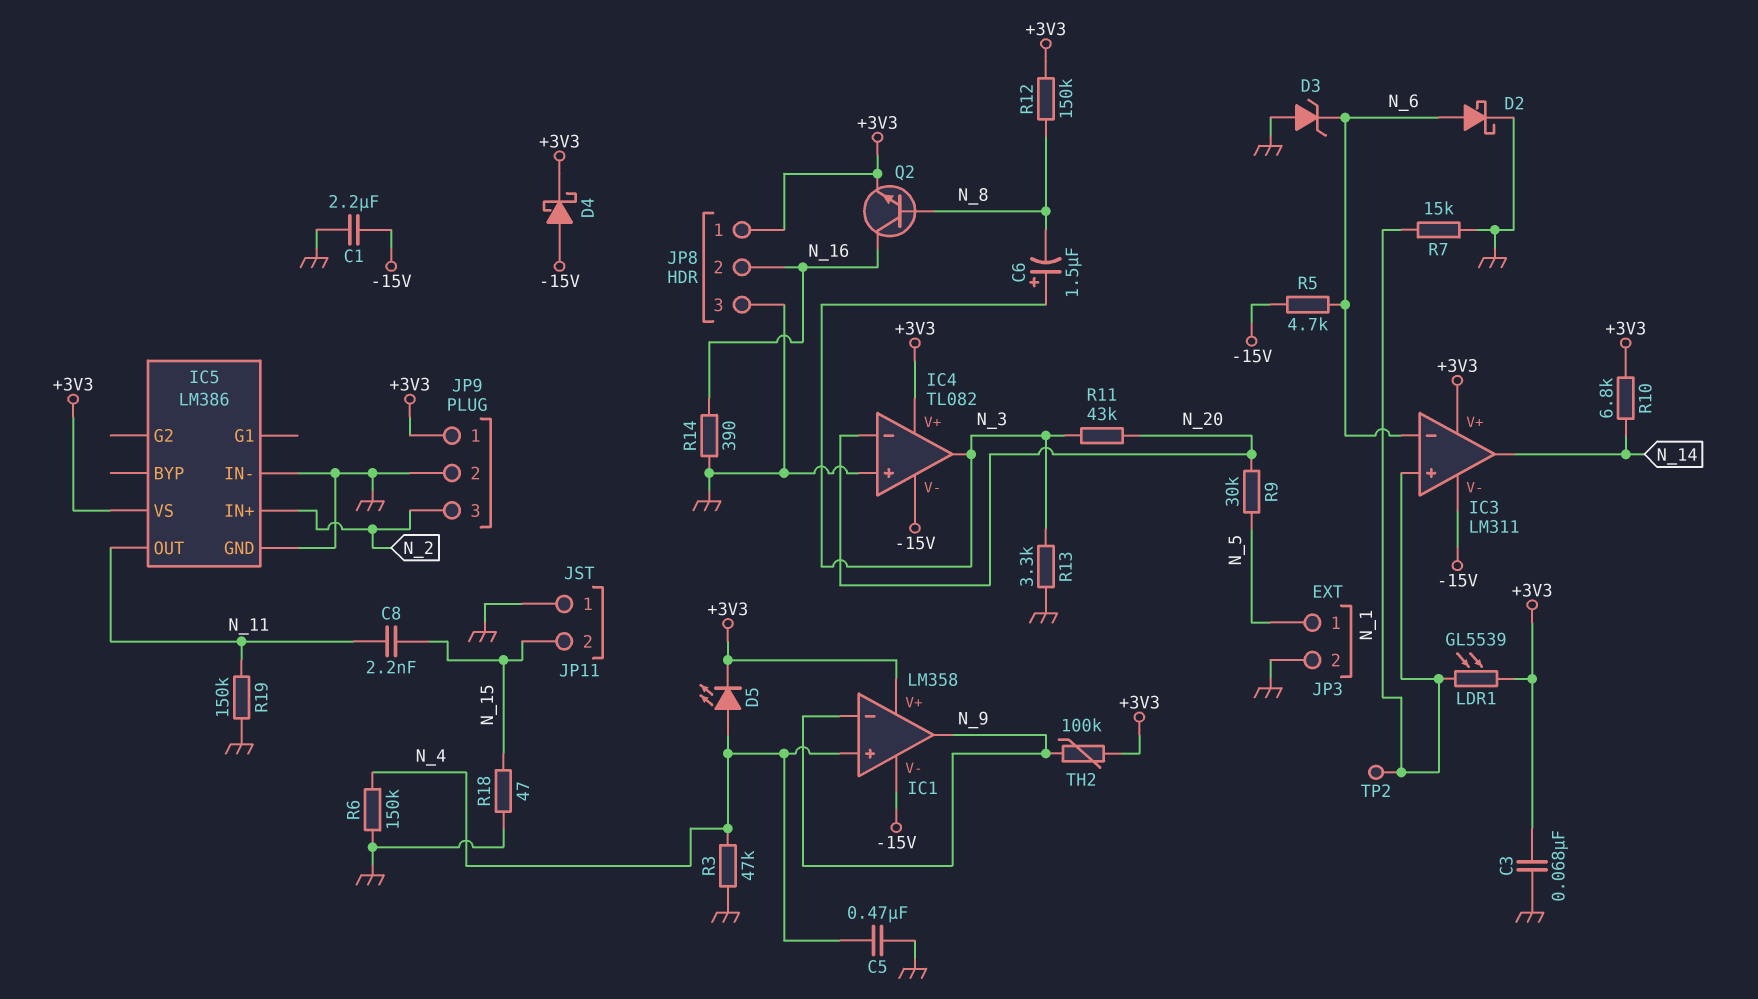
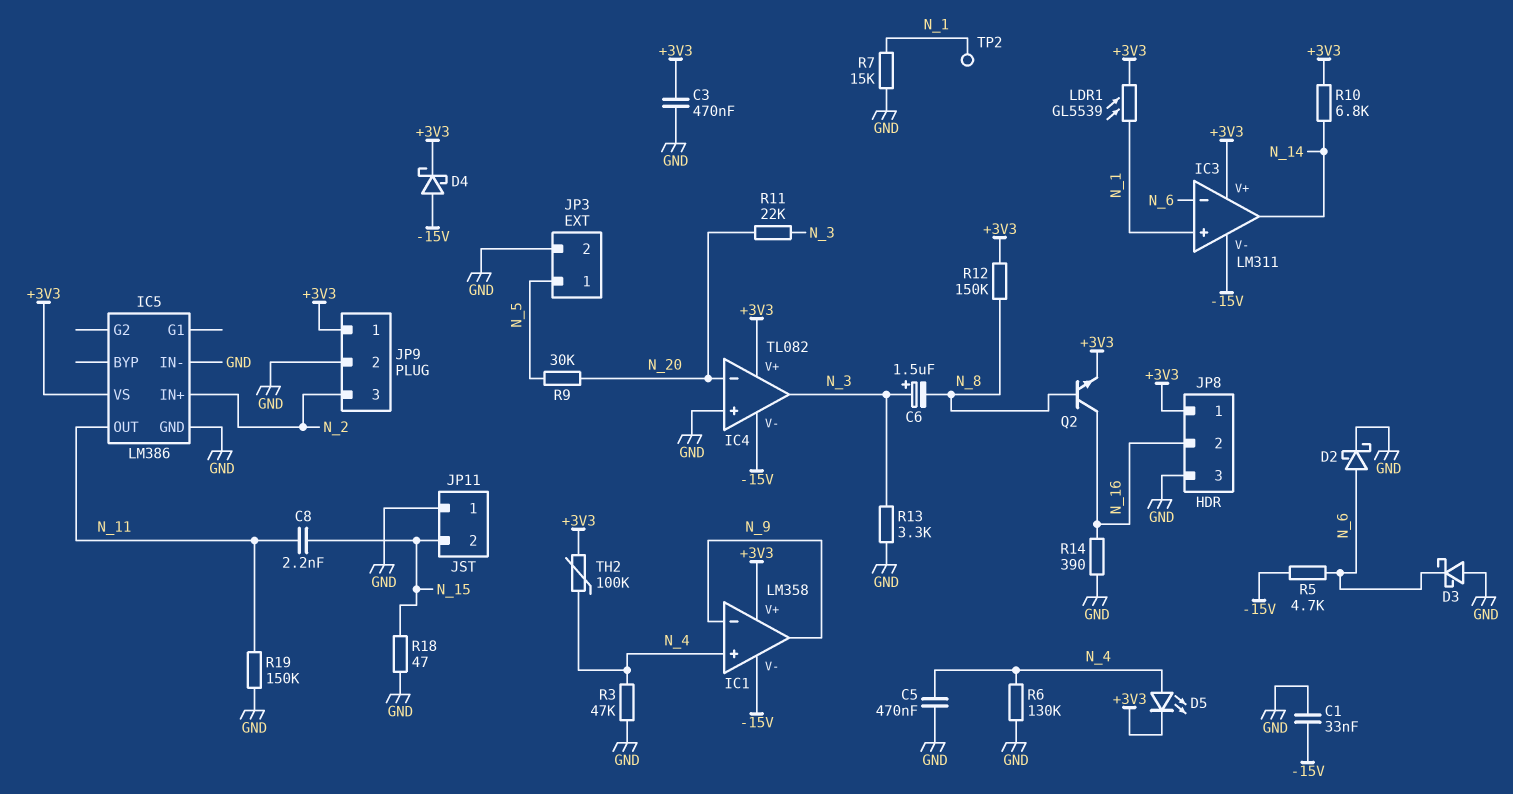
C1: 2.2uF (-15V, GND) -> 33nF (-15V, GND)
C3: 68nF (+3V3, GND) -> 470nF (+3V3, GND)
D3: zener (A GND, K N_6) -> schottky (A GND, K N_6)
R6: 150k (GND, N_4) -> 130k (GND, N_4)
R11: 43k (N_3, N_20) -> 22k (N_3, N_20)
TH2: 100k (+3V3, N_9) -> 100k (+3V3, N_4)

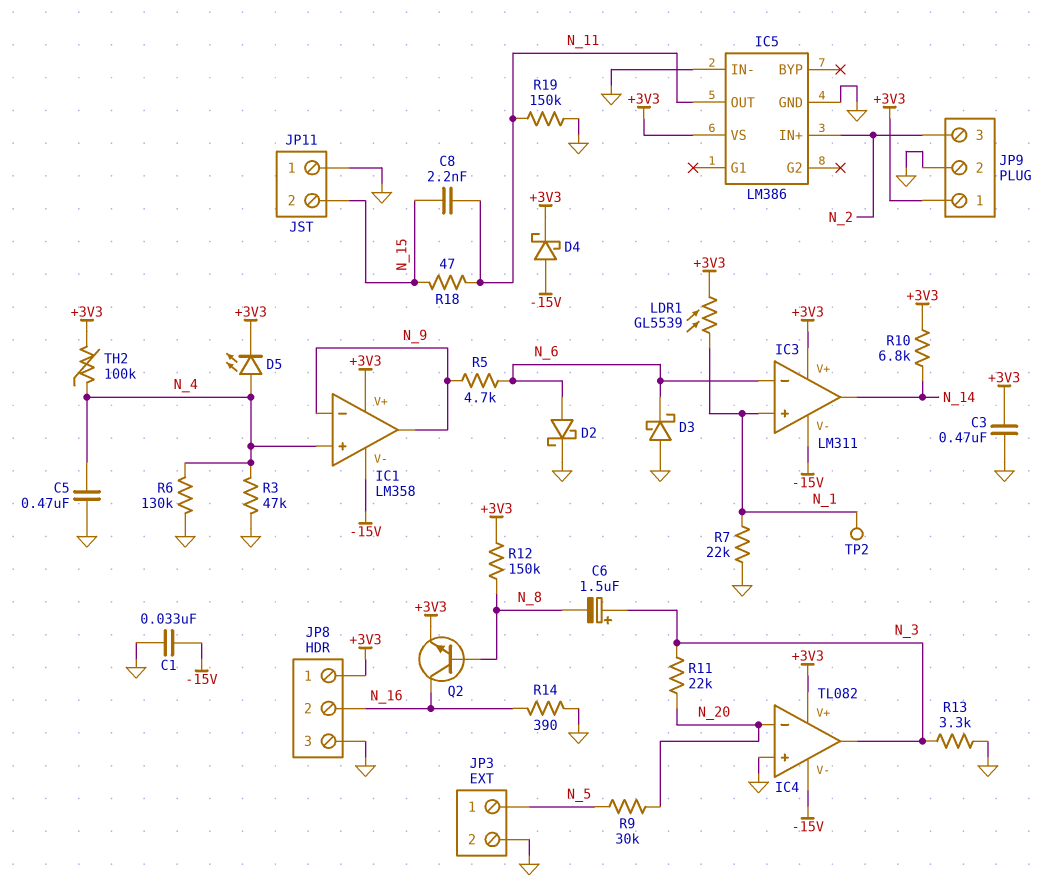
R5: 4.7k (-15V, N_6) -> 4.7k (N_6, N_9)
R7: 15k (GND, N_1) -> 22k (GND, N_1)
R18: 47 (GND, N_15) -> 47 (N_11, N_15)

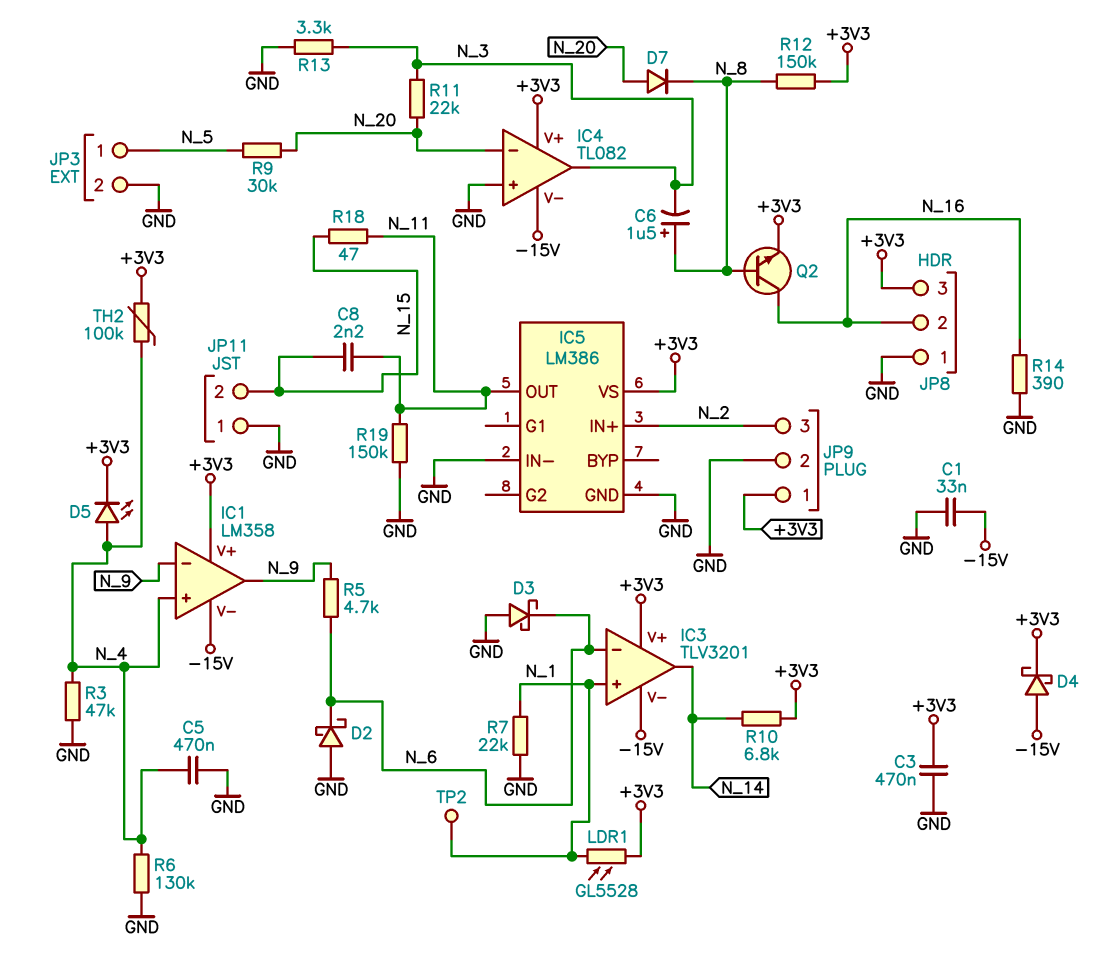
C6: 1.5uF (plus N_3, minus N_8) -> 1.5uF (plus N_8, minus N_3)
D2: schottky (A N_6, K GND) -> schottky (A GND, K N_6)
D7: none -> diode (A N_20, K N_8)
IC3: LM311 -> TLV3201
JP8 pin 1: +3V3 -> GND
JP8 pin 3: GND -> +3V3
LDR1: GL5539 (+3V3, N_1) -> GL5528 (+3V3, N_1)

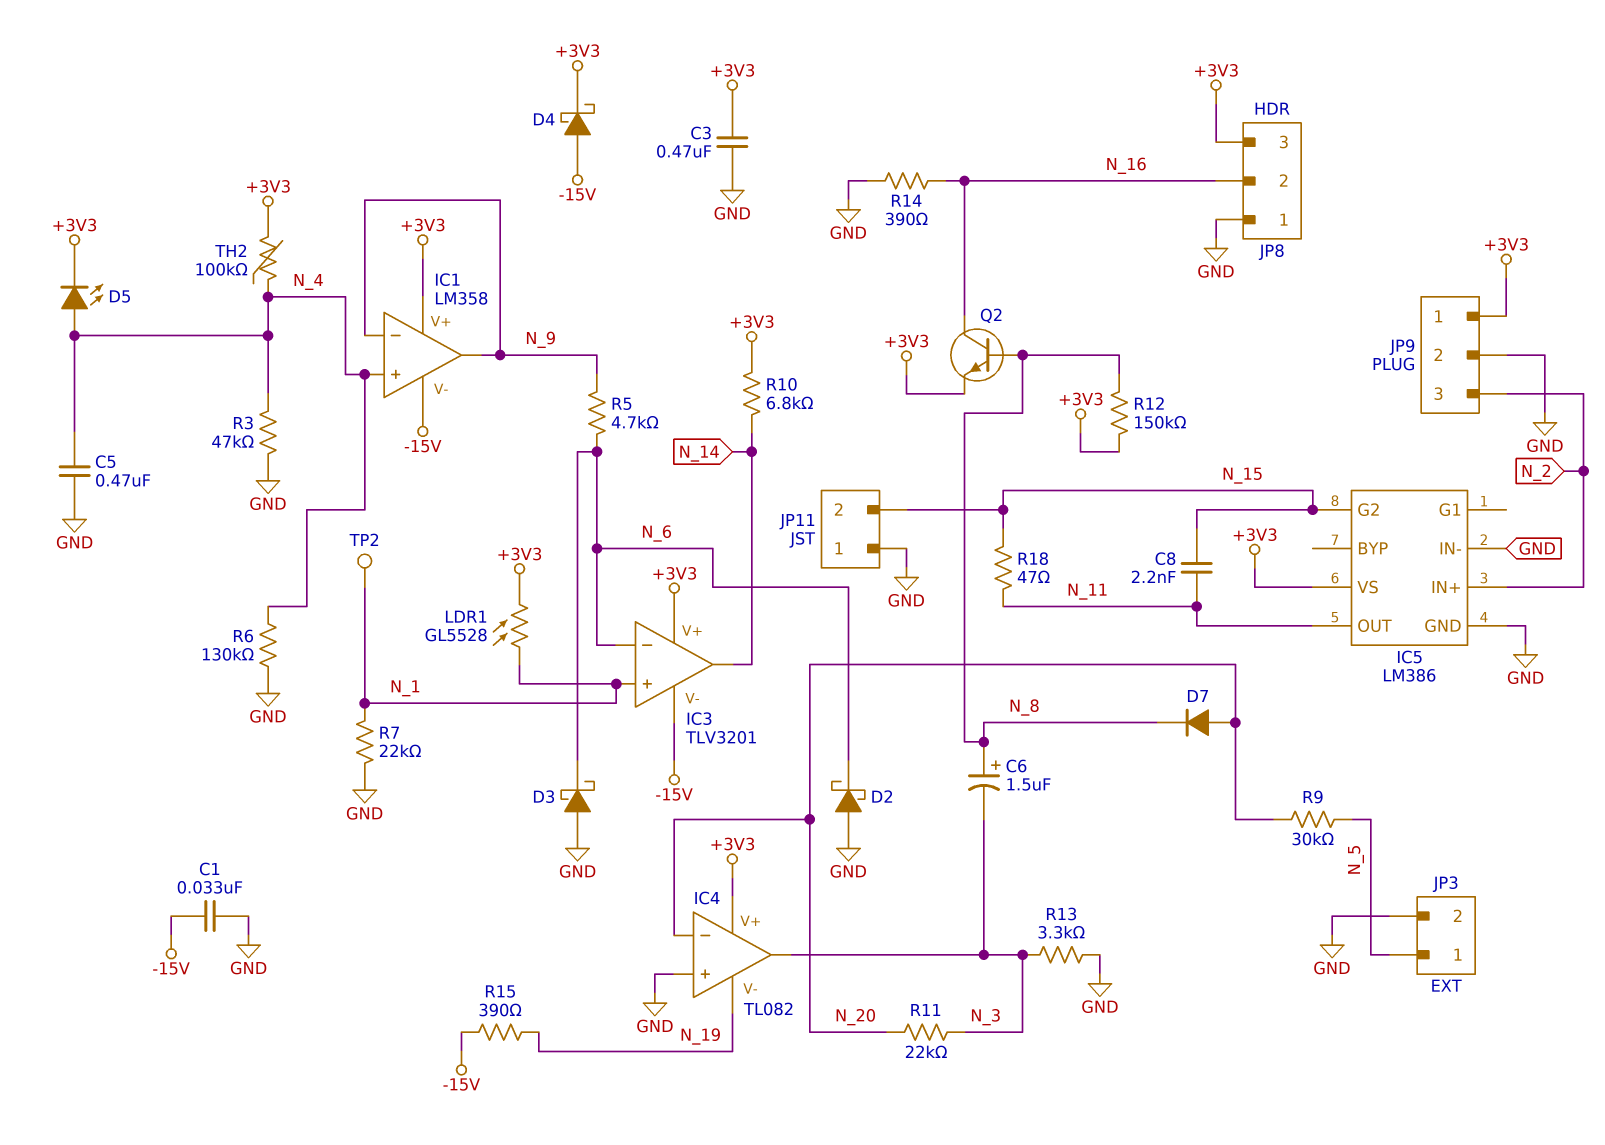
IC4 pin V-: -15V -> N_19
IC5 pin G2: none -> N_15
R15: none -> 390 (-15V, N_19)
R19: 150k (GND, N_11) -> none

